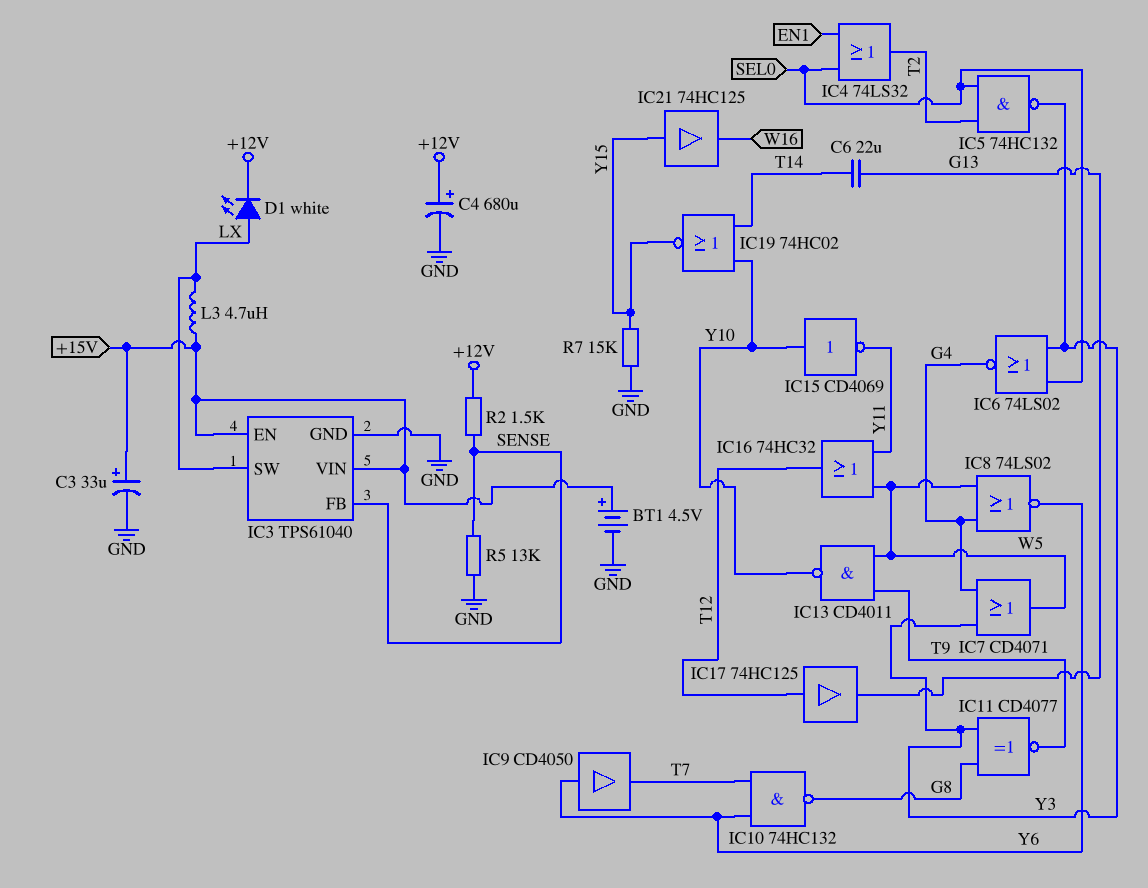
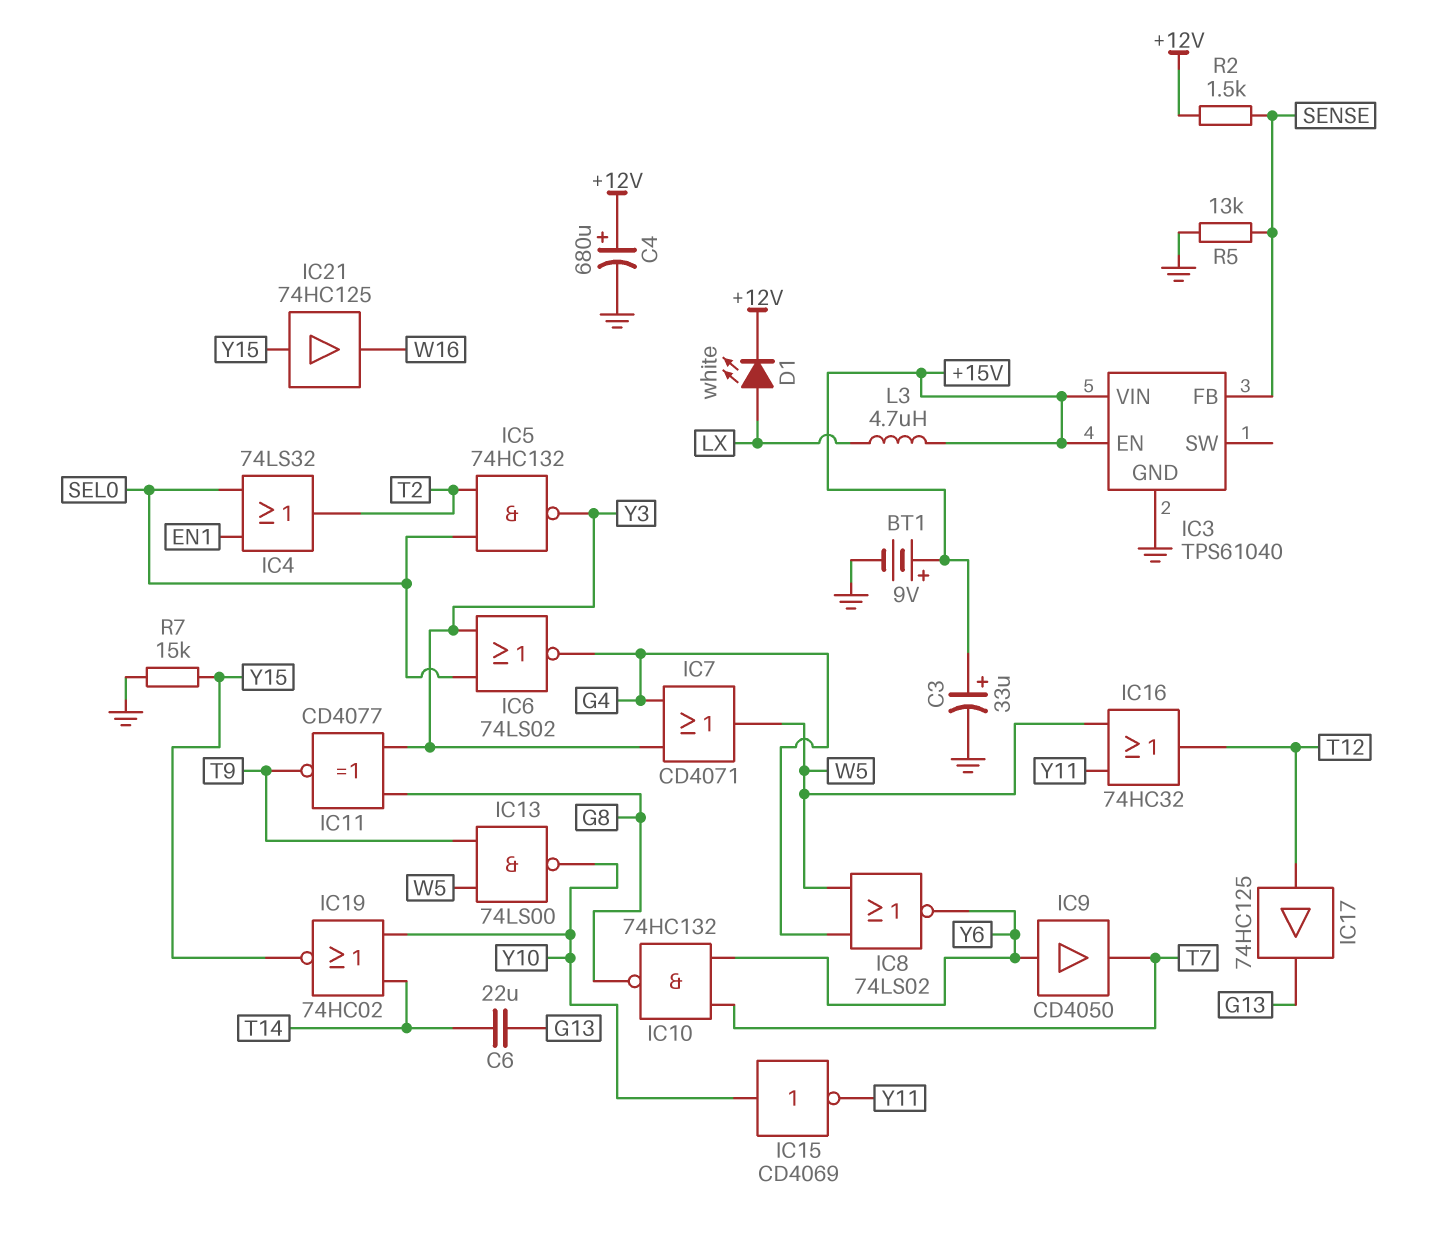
BT1: 4.5V (plus +15V, minus GND) -> 9V (plus +15V, minus GND)
IC3 pin SW: LX -> none
IC13: NAND CD4011 (in T9, in W5, out Y10) -> NAND 74LS00 (in T9, in W5, out Y10)

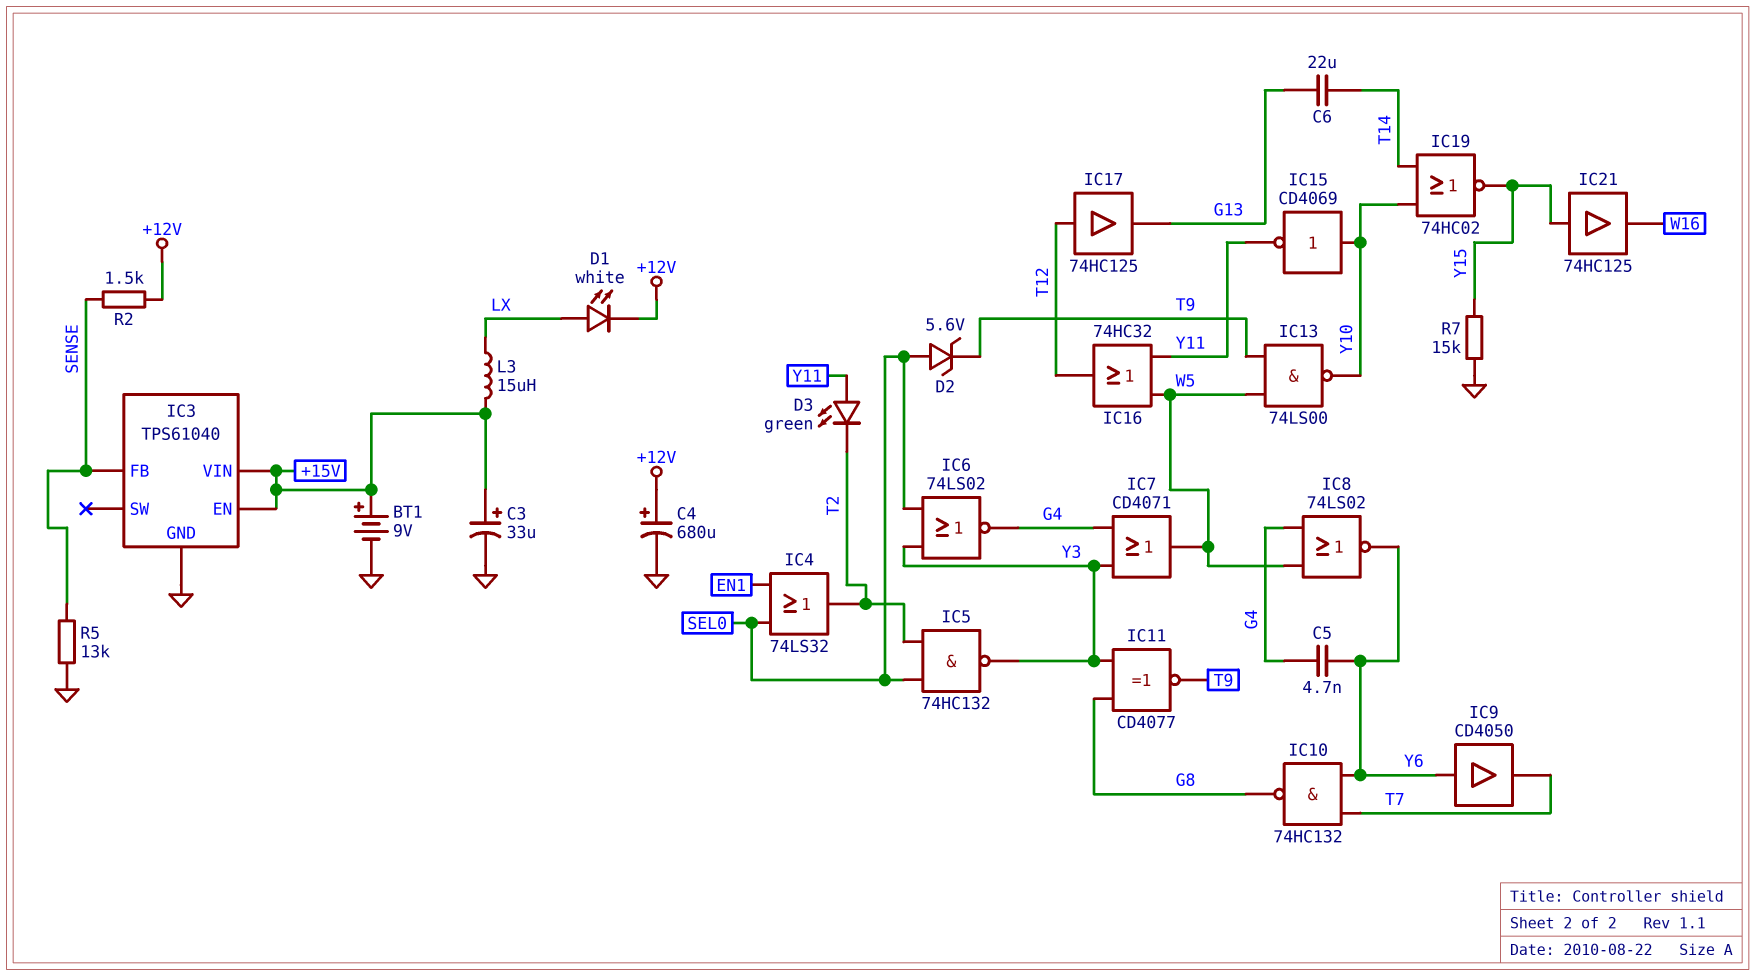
C5: none -> 4.7nF (G4, Y6)
D2: none -> zener 5.6V (A SEL0, K T9)
D3: none -> LED green (A Y11, K T2)
L3: 4.7uH (+15V, LX) -> 15uH (+15V, LX)

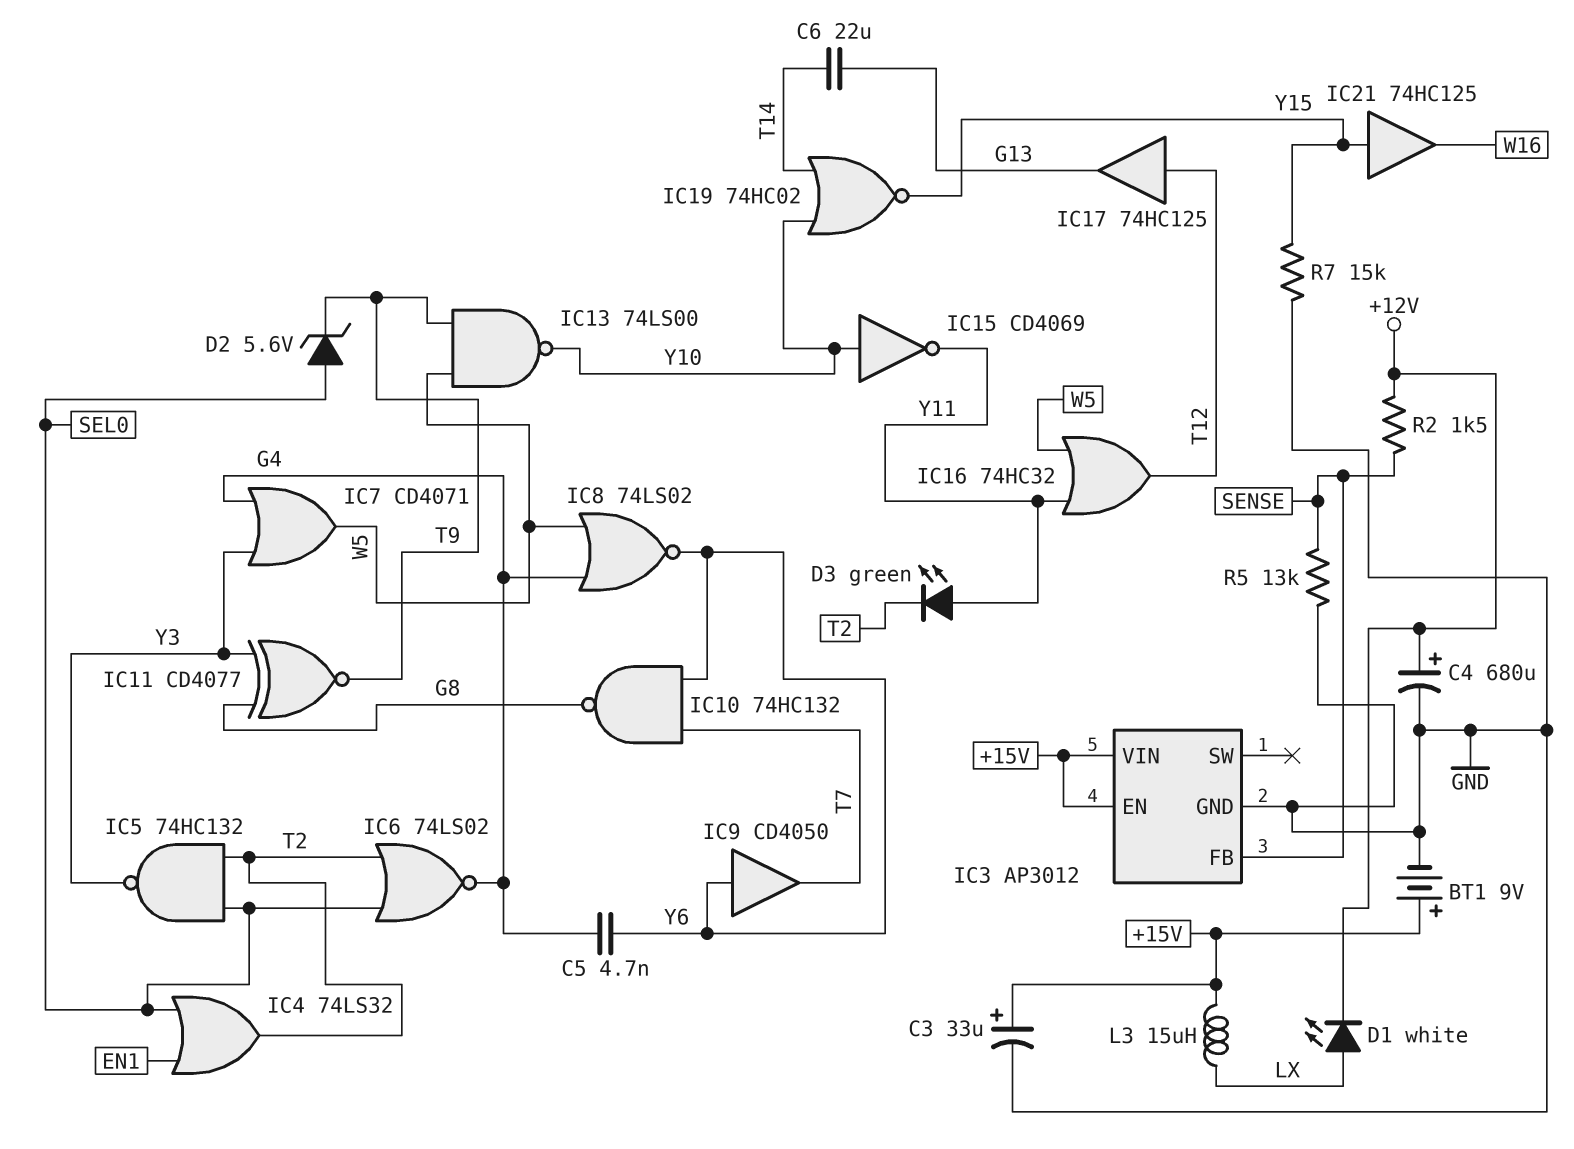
IC3: TPS61040 -> AP3012
IC6: NOR 74LS02 (in SEL0, in Y3, out G4) -> NOR 74LS02 (in SEL0, in T2, out G4)

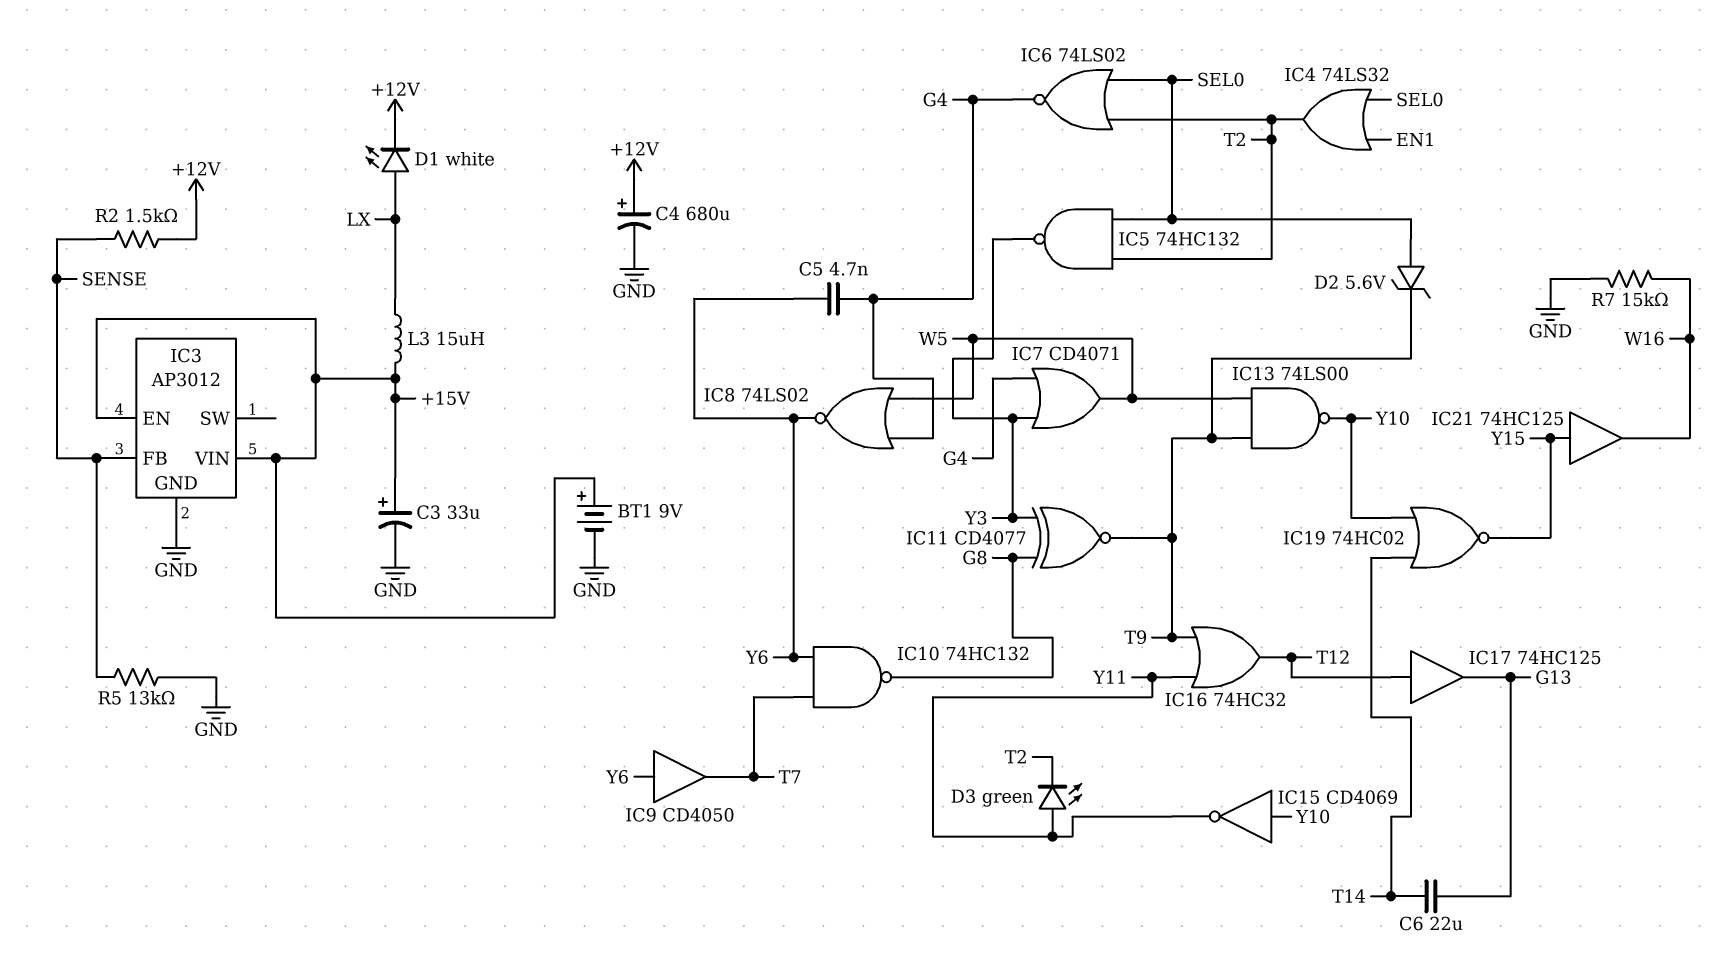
IC16: OR 74HC32 (in W5, in Y11, out T12) -> OR 74HC32 (in T9, in Y11, out T12)
R7: 15k (GND, Y15) -> 15k (GND, W16)

